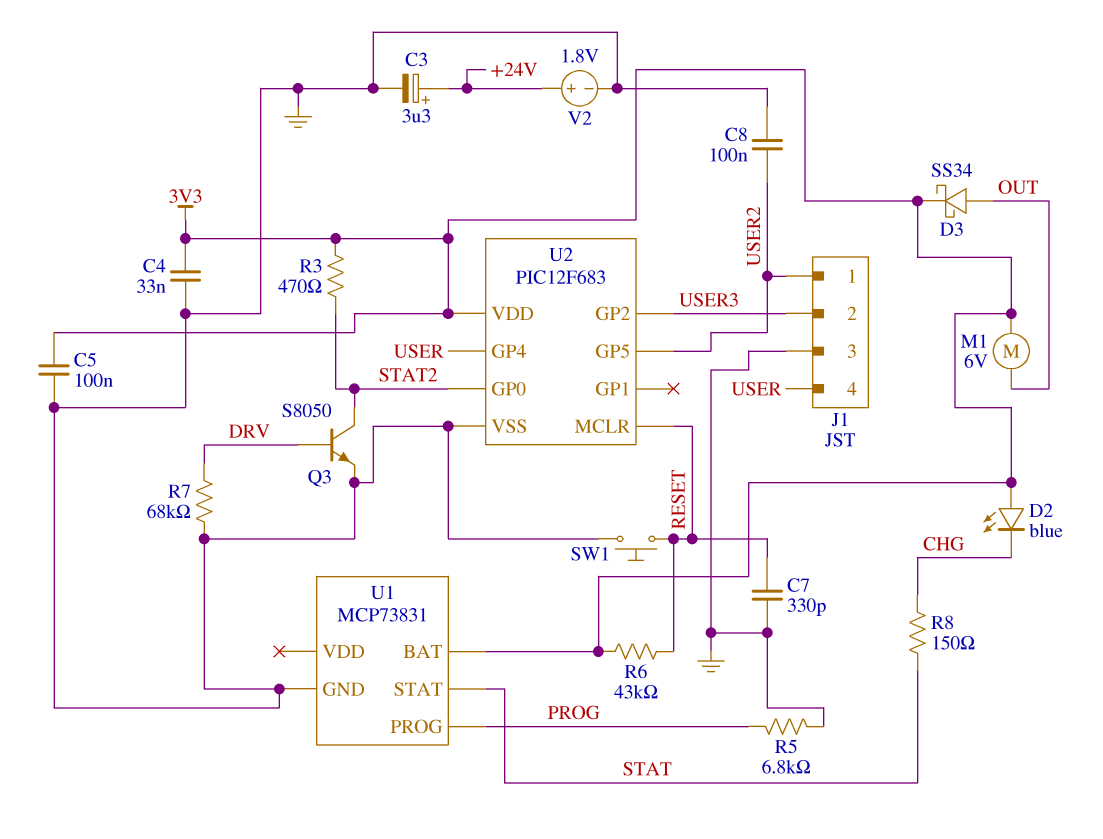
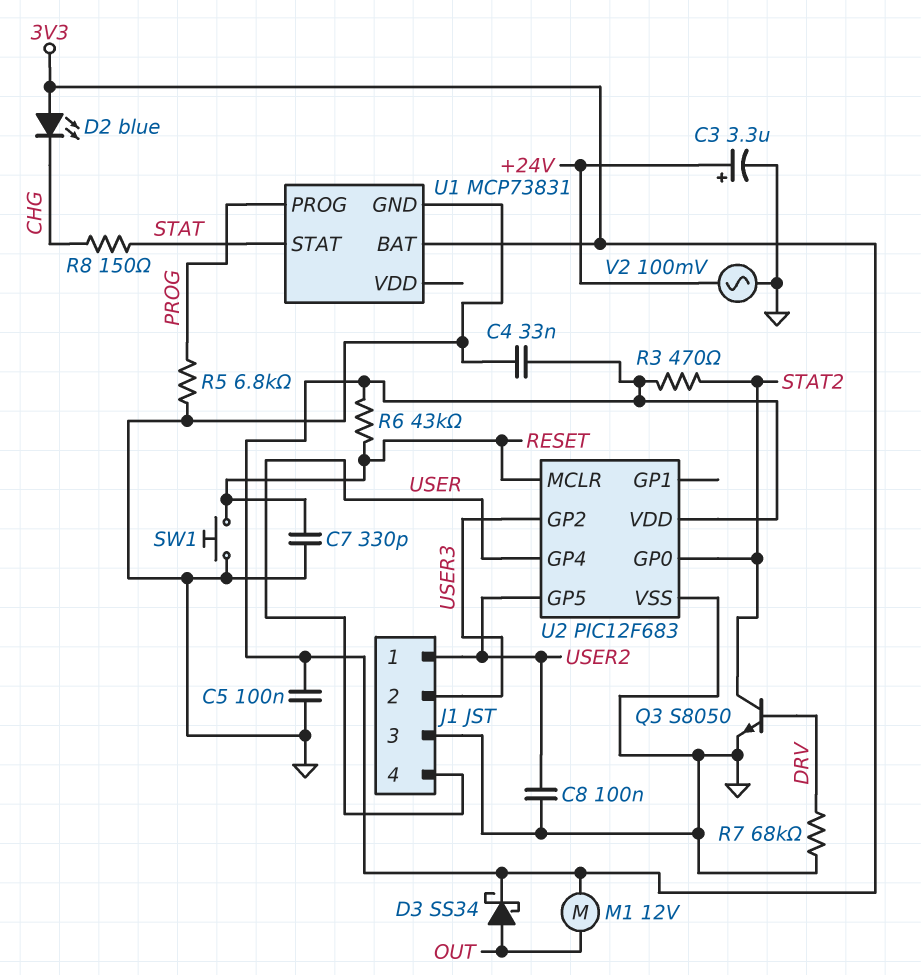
M1: motor 6V (3V3, OUT) -> motor 12V (3V3, OUT)
V2: 1.8V (plus +24V, minus GND) -> AC 100mV (+24V, GND)

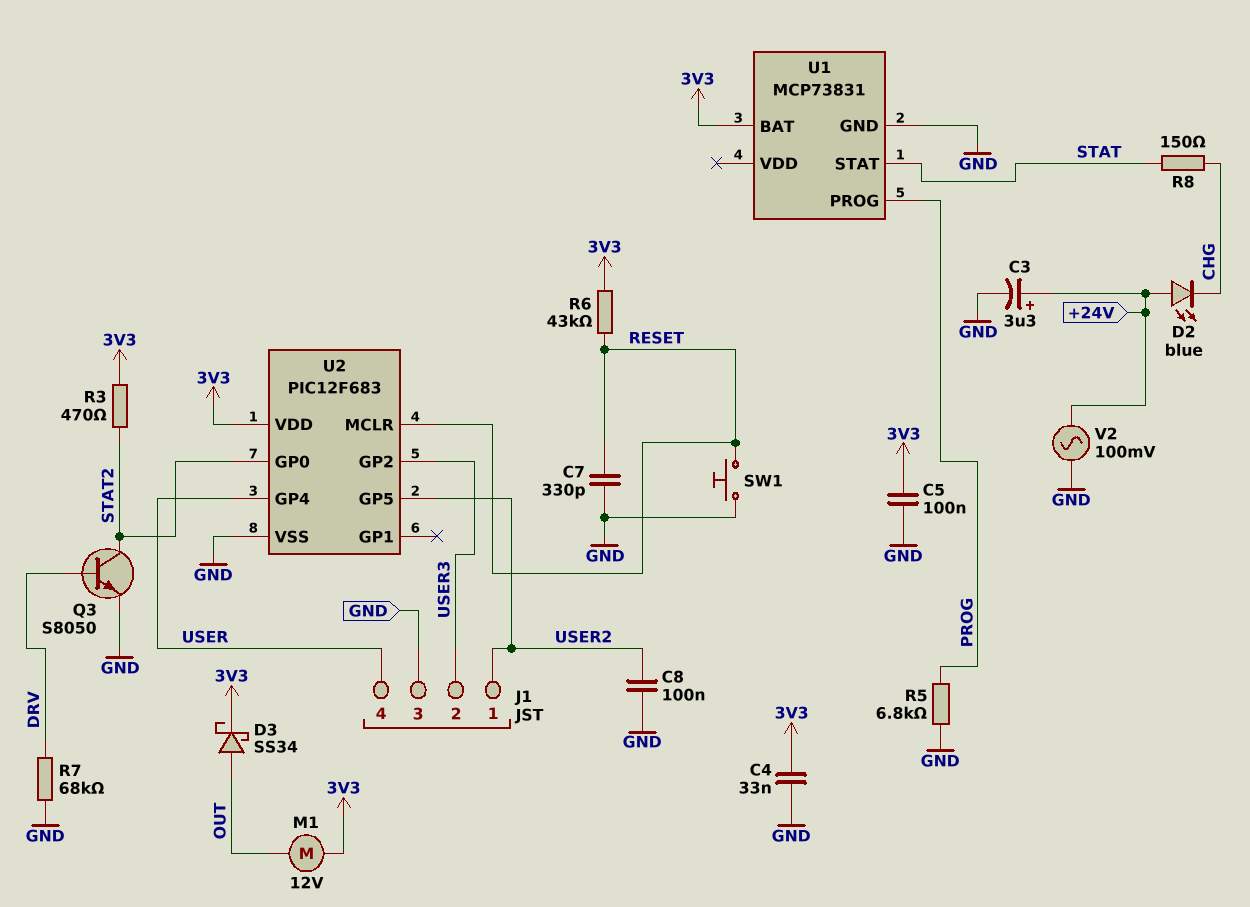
D2: LED blue (A 3V3, K CHG) -> LED blue (A +24V, K CHG)

